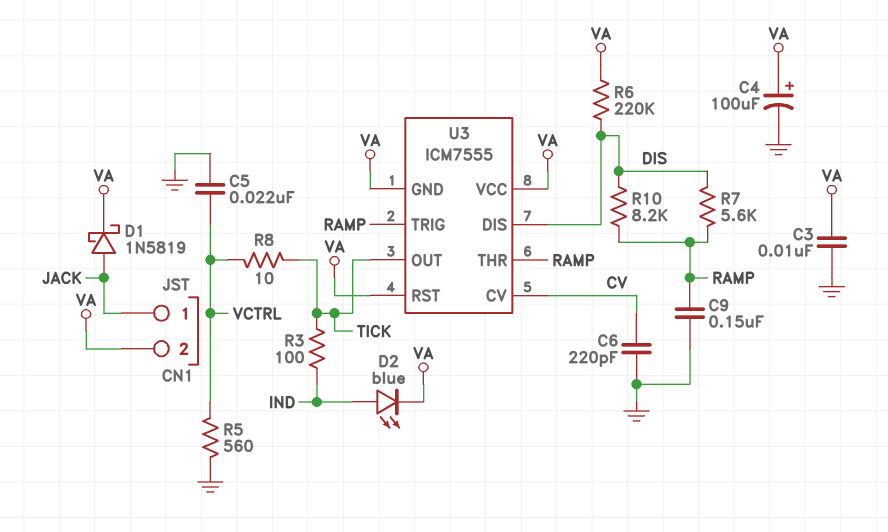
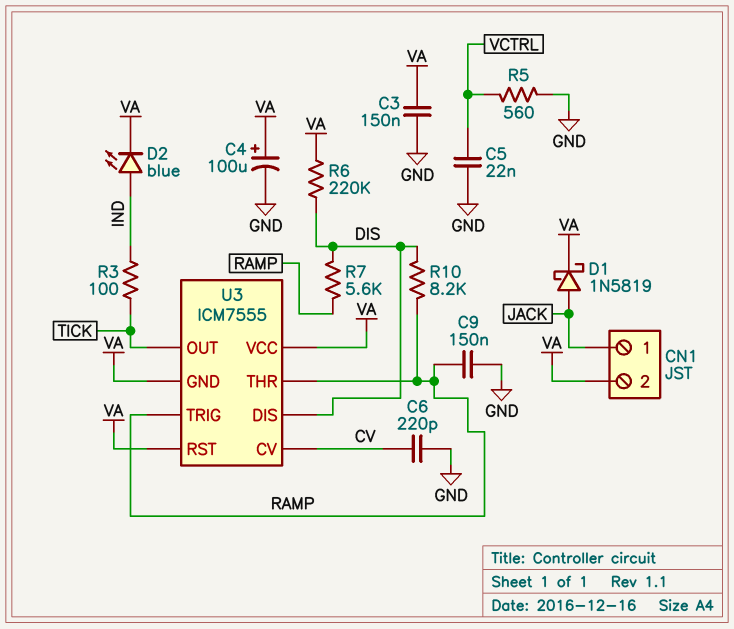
C3: 10nF (GND, VA) -> 150nF (GND, VA)
R8: 10 (TICK, VCTRL) -> none

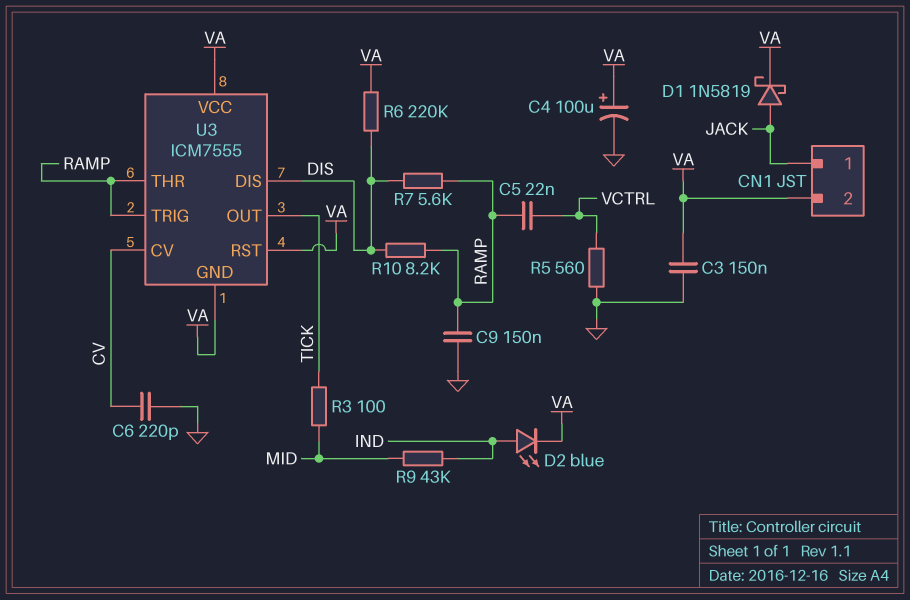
C5: 22nF (GND, VCTRL) -> 22nF (RAMP, VCTRL)
R3: 100 (IND, TICK) -> 100 (MID, TICK)
R9: none -> 43k (IND, MID)

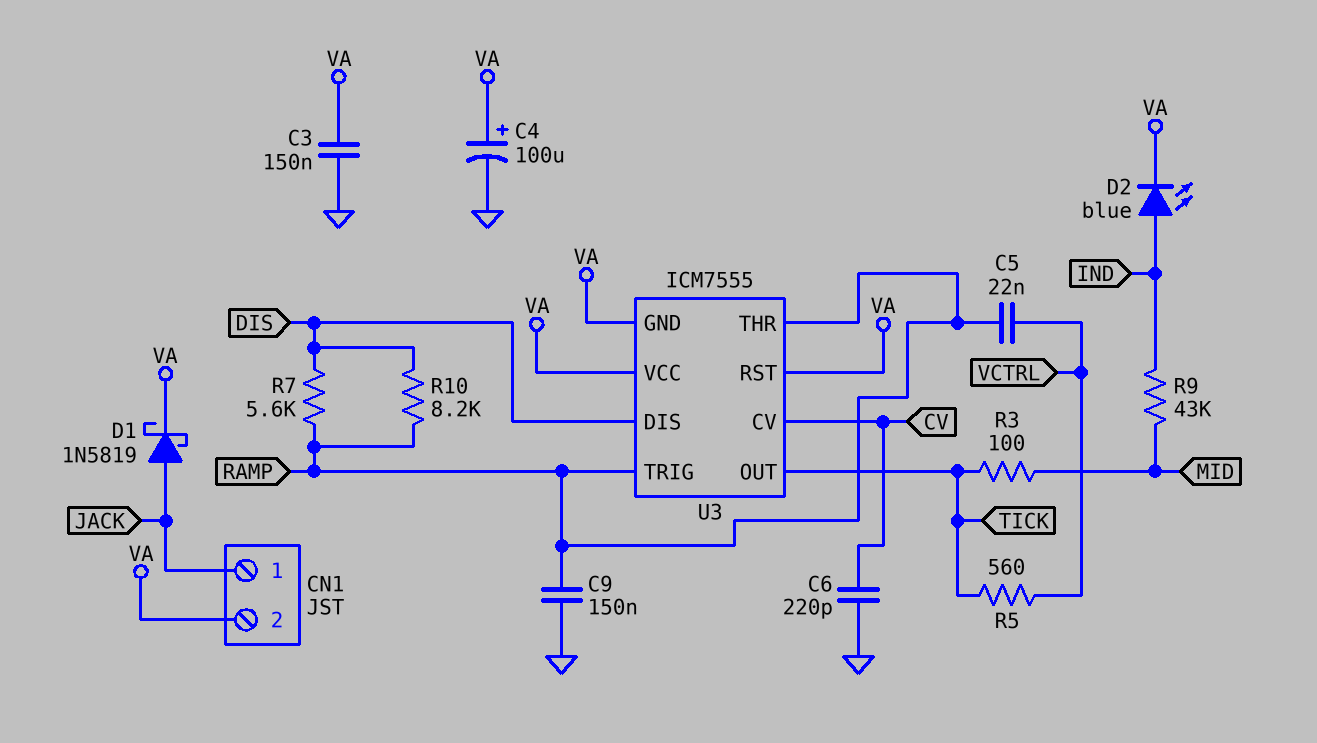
R5: 560 (GND, VCTRL) -> 560 (TICK, VCTRL)
R6: 220k (DIS, VA) -> none

